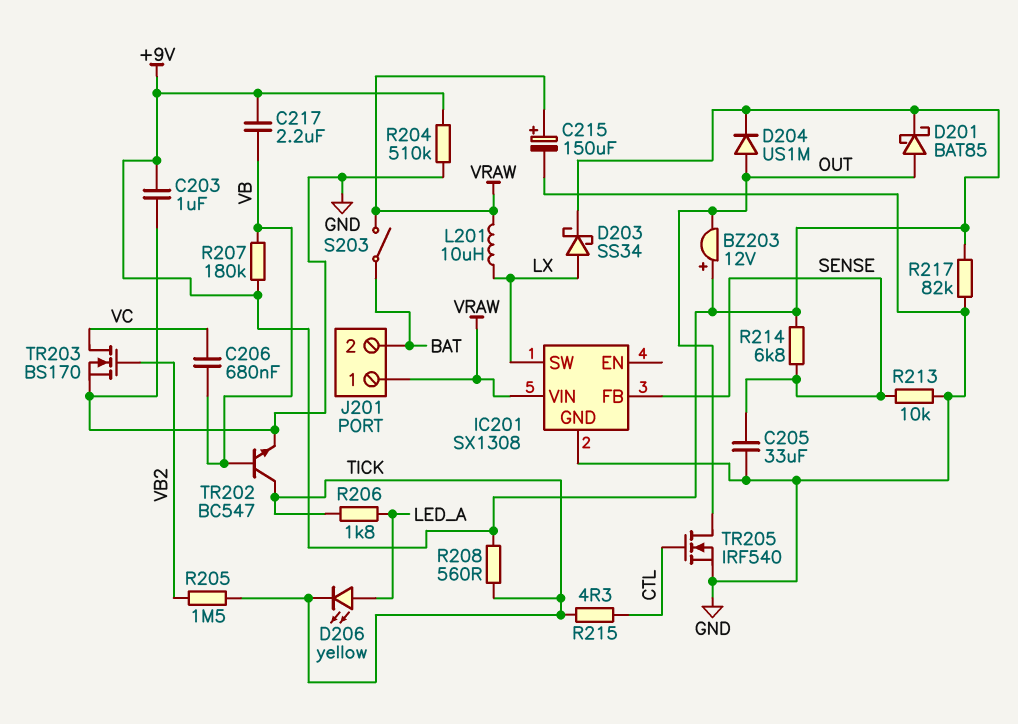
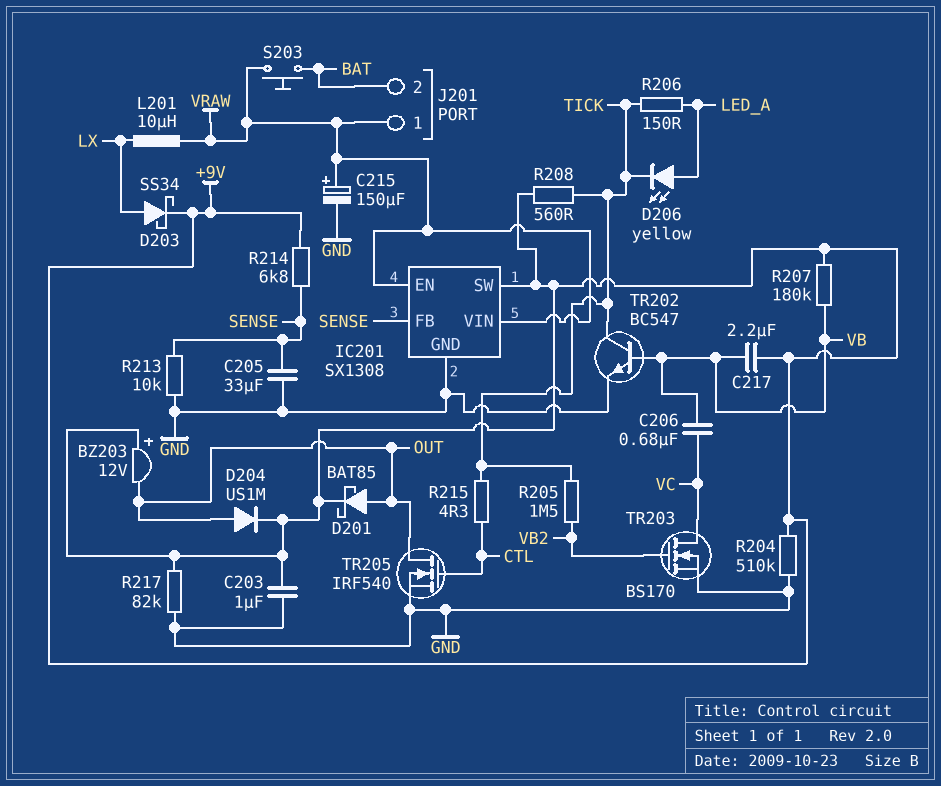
IC201 pin EN: none -> VRAW
IC201 pin SW: LX -> +9V
R206: 1.8k (LED_A, TICK) -> 150 (LED_A, TICK)
S203: switch (BAT, VRAW) -> button (BAT, VRAW)

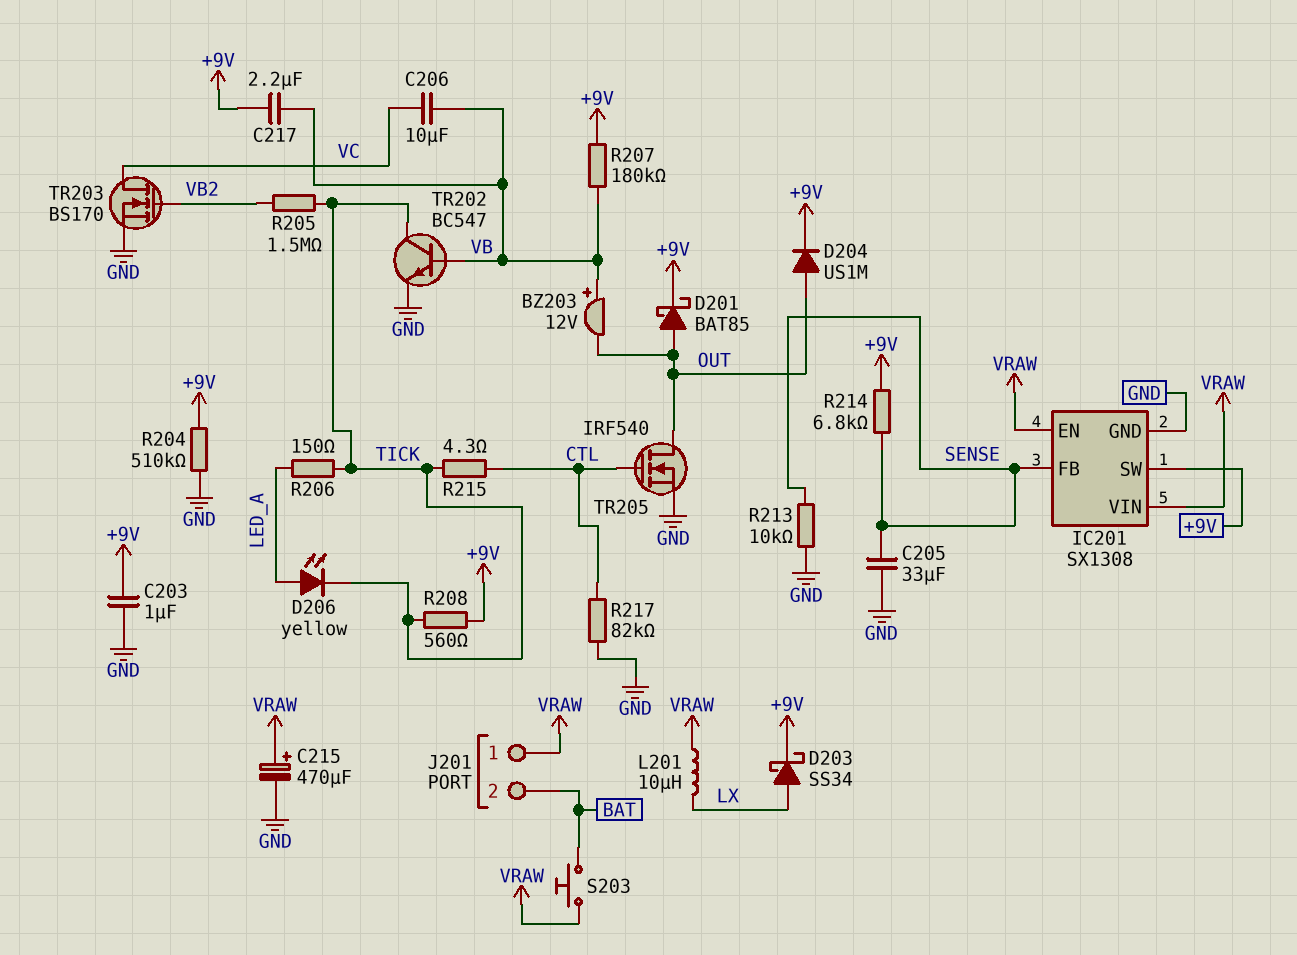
BZ203: buzzer 12V (plus +9V, minus OUT) -> buzzer 12V (plus VB, minus OUT)
C206: 680nF (VB, VC) -> 10uF (VB, VC)
C215: 150uF (plus VRAW, minus GND) -> 470uF (plus VRAW, minus GND)
R217: 82k (+9V, GND) -> 82k (CTL, GND)

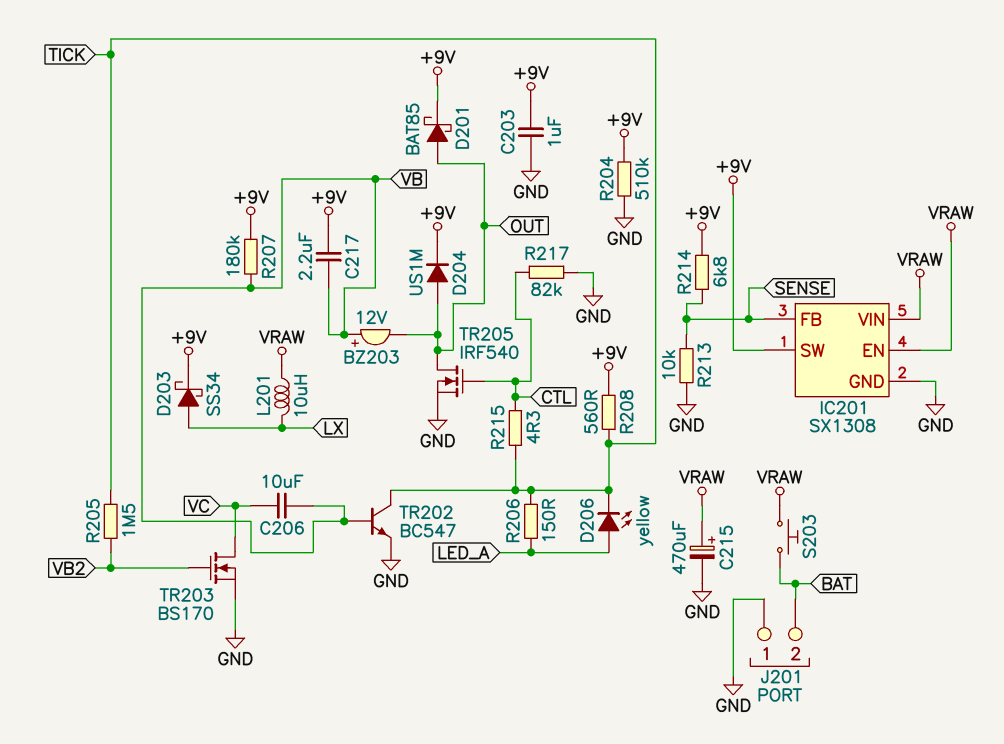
C205: 33uF (GND, SENSE) -> none
J201 pin 1: VRAW -> GND

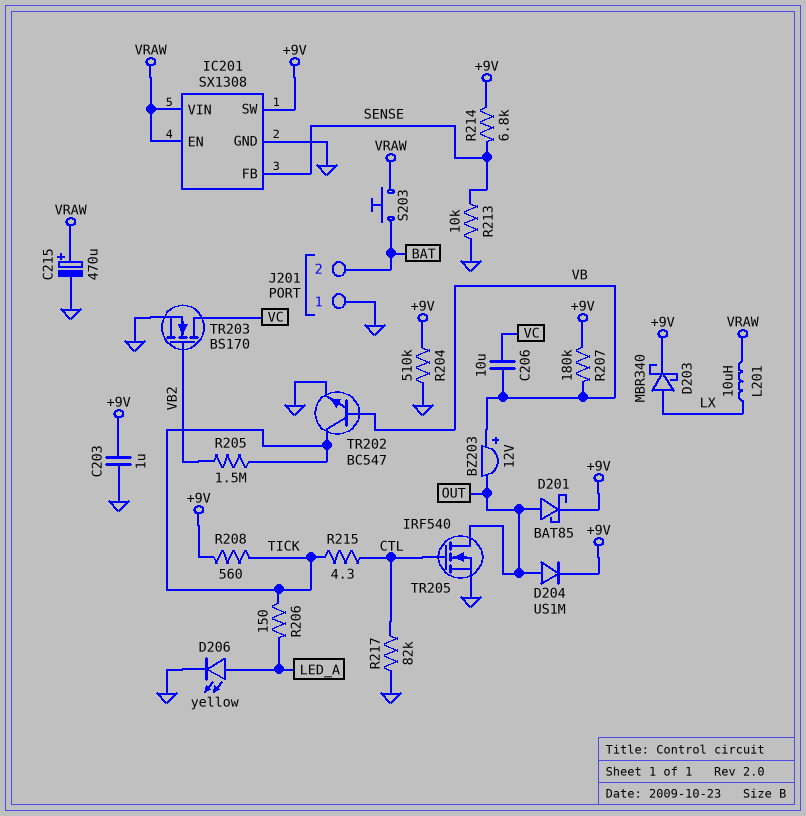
C217: 2.2uF (+9V, VB) -> none
D203: schottky SS34 (A LX, K +9V) -> schottky MBR340 (A LX, K +9V)
D206: LED yellow (A LED_A, K TICK) -> LED yellow (A LED_A, K GND)

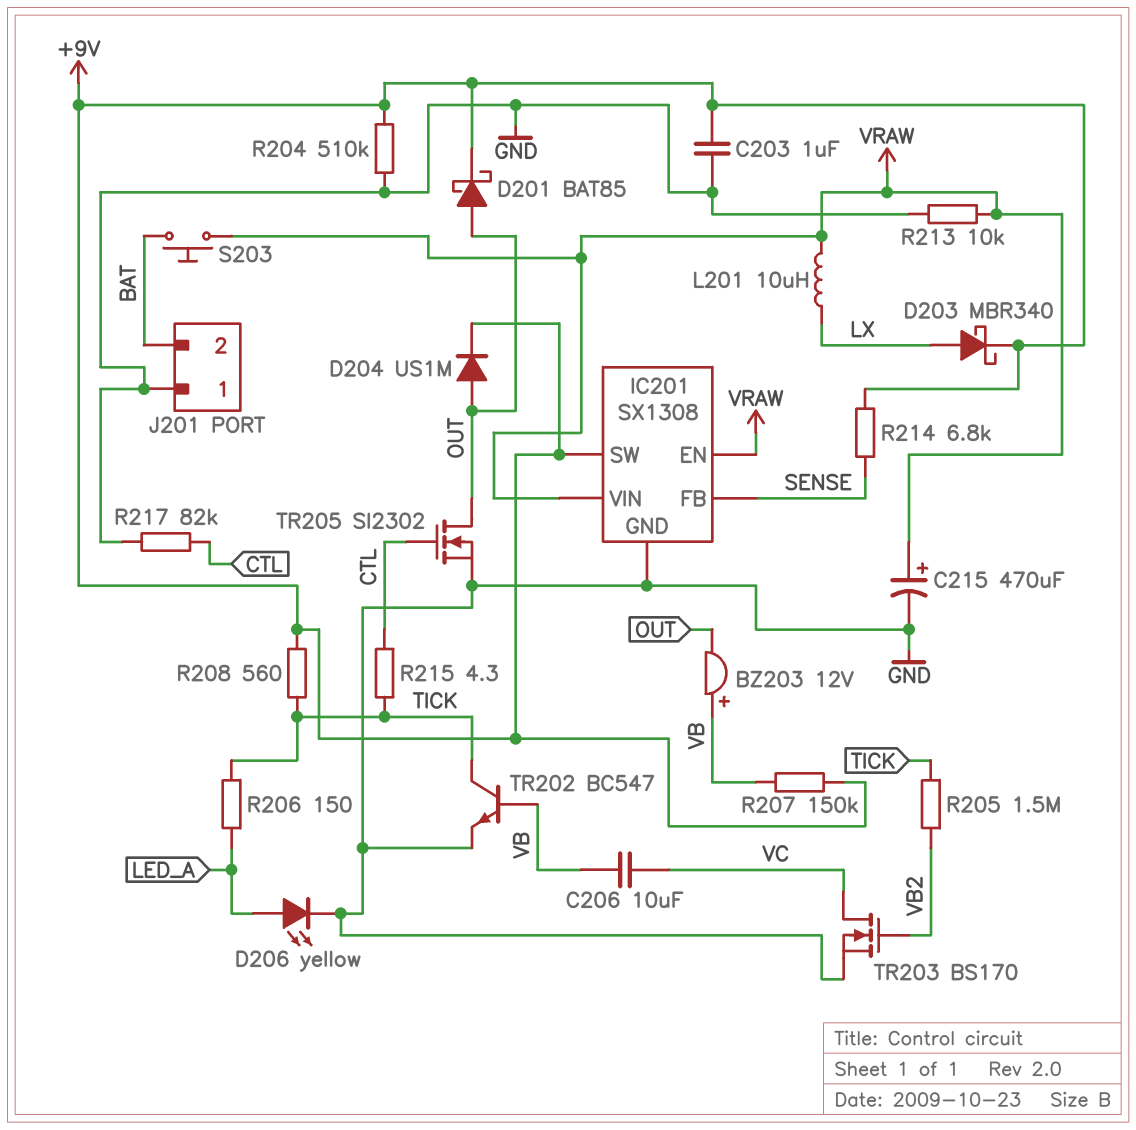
R207: 180k (+9V, VB) -> 150k (+9V, VB)
R213: 10k (GND, SENSE) -> 10k (GND, VRAW)
TR205: NMOS IRF540 (G CTL, D OUT, S GND) -> NMOS SI2302 (G CTL, D OUT, S GND)

